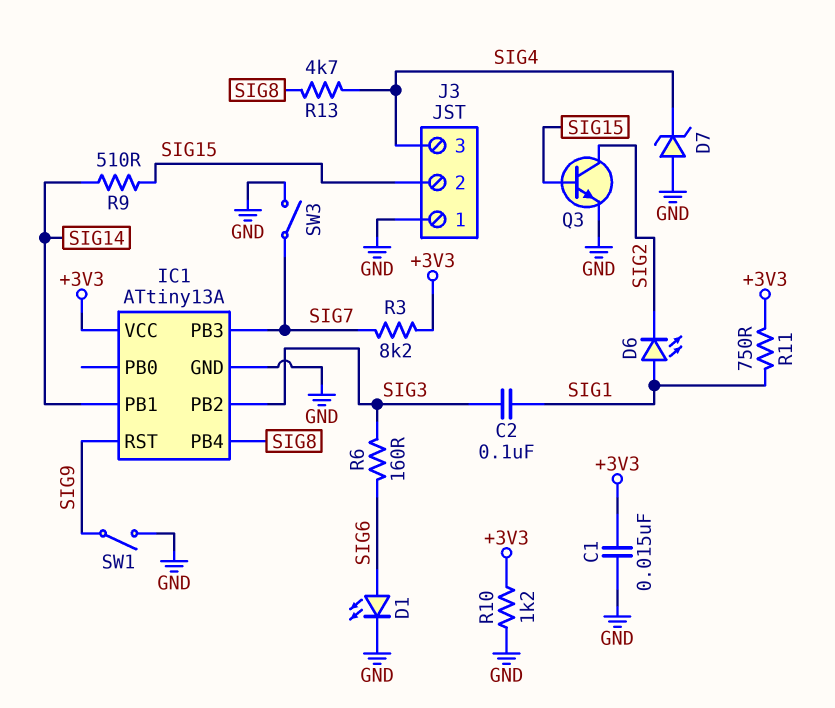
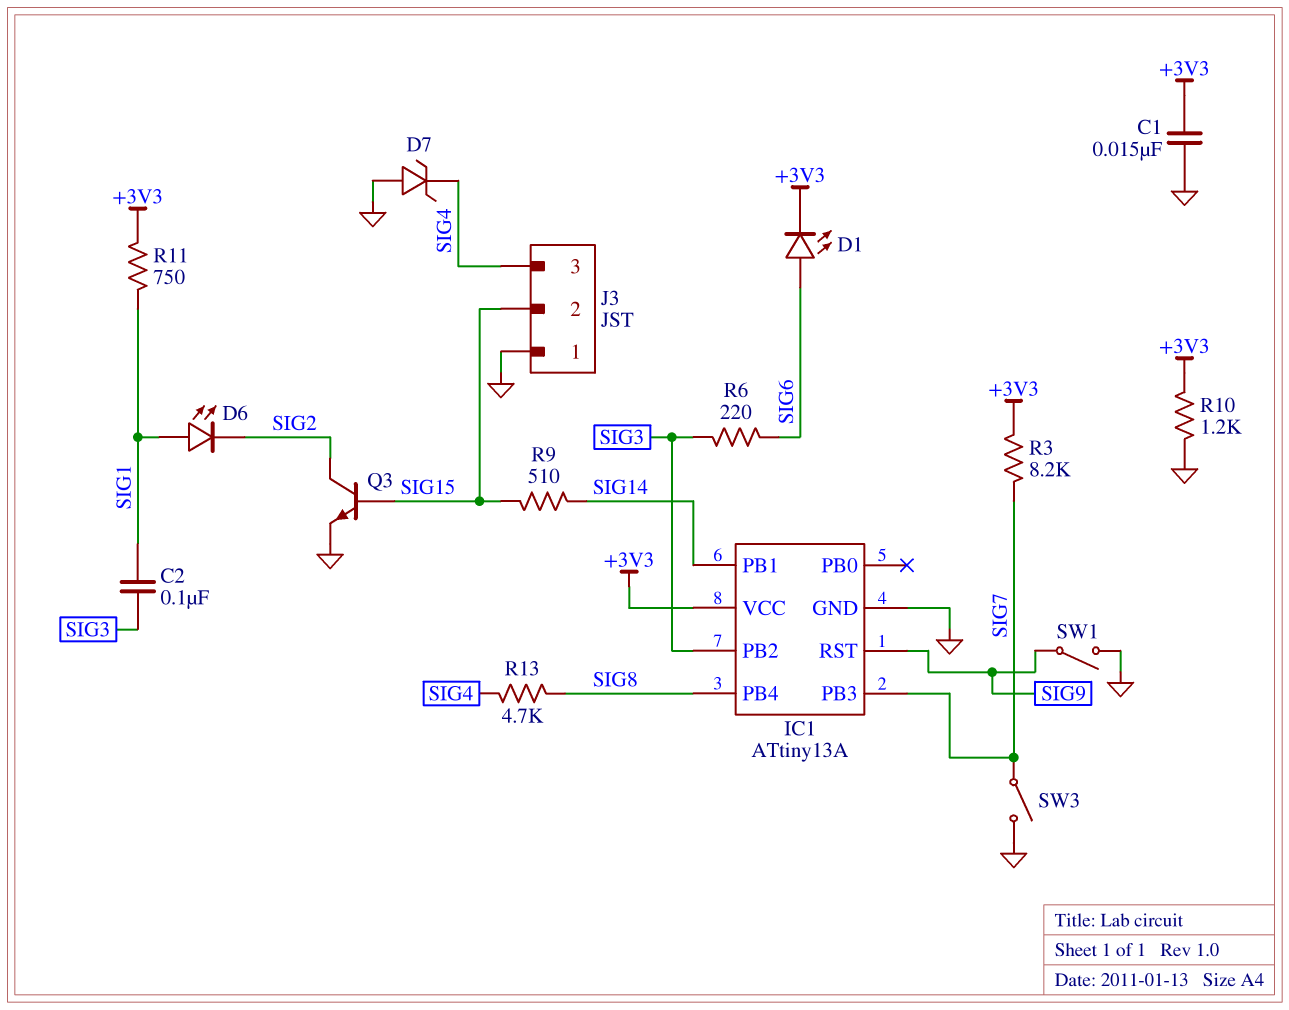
D1: LED (A SIG6, K GND) -> LED (A SIG6, K +3V3)
R6: 160 (SIG3, SIG6) -> 220 (SIG3, SIG6)

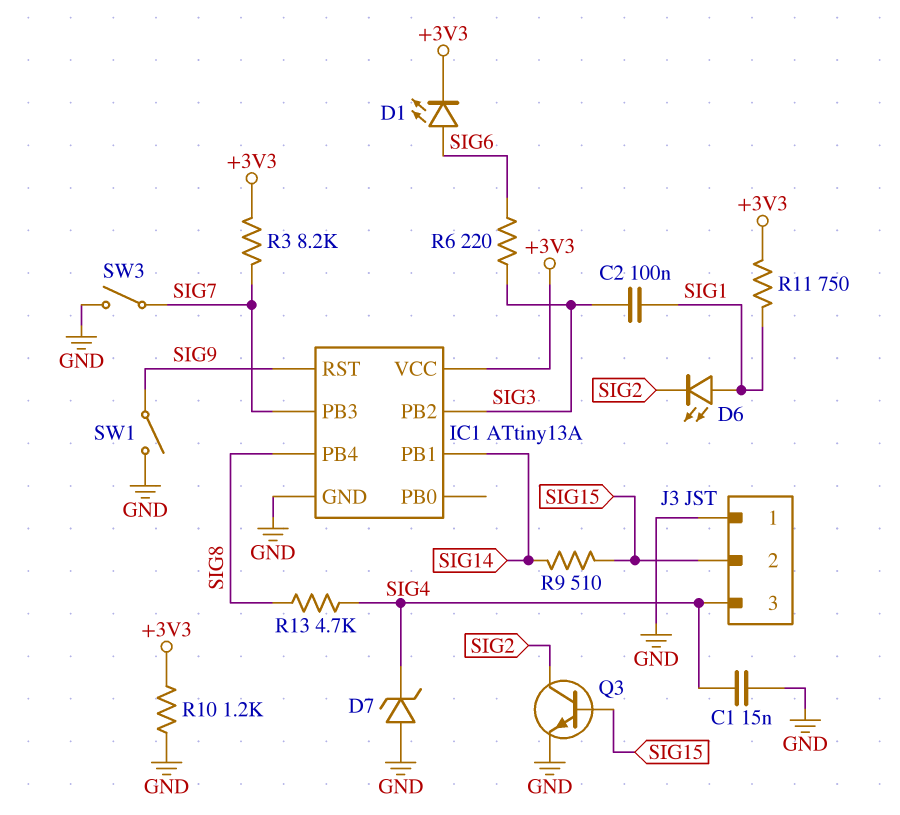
C1: 15nF (+3V3, GND) -> 15nF (GND, SIG4)

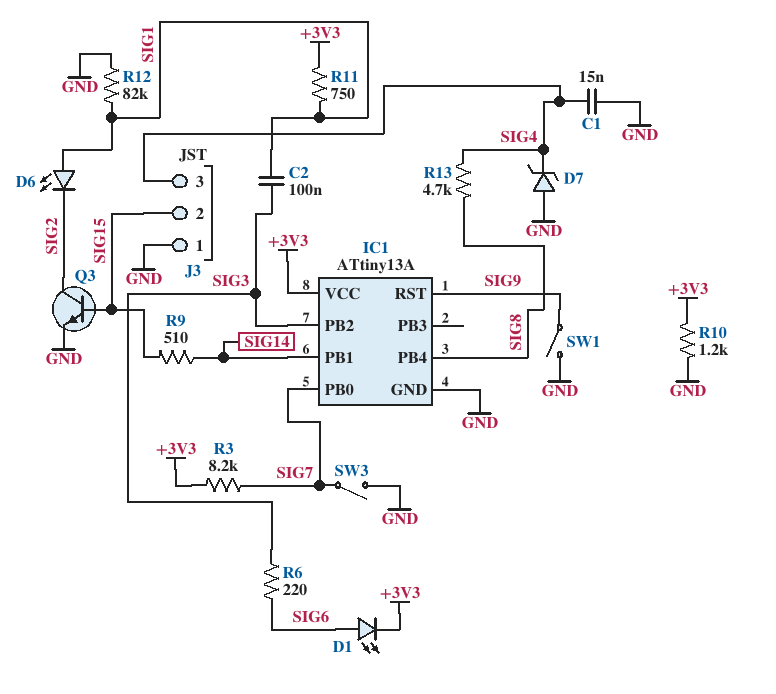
IC1 pin PB0: none -> SIG7
IC1 pin PB3: SIG7 -> none
R12: none -> 82k (GND, SIG1)

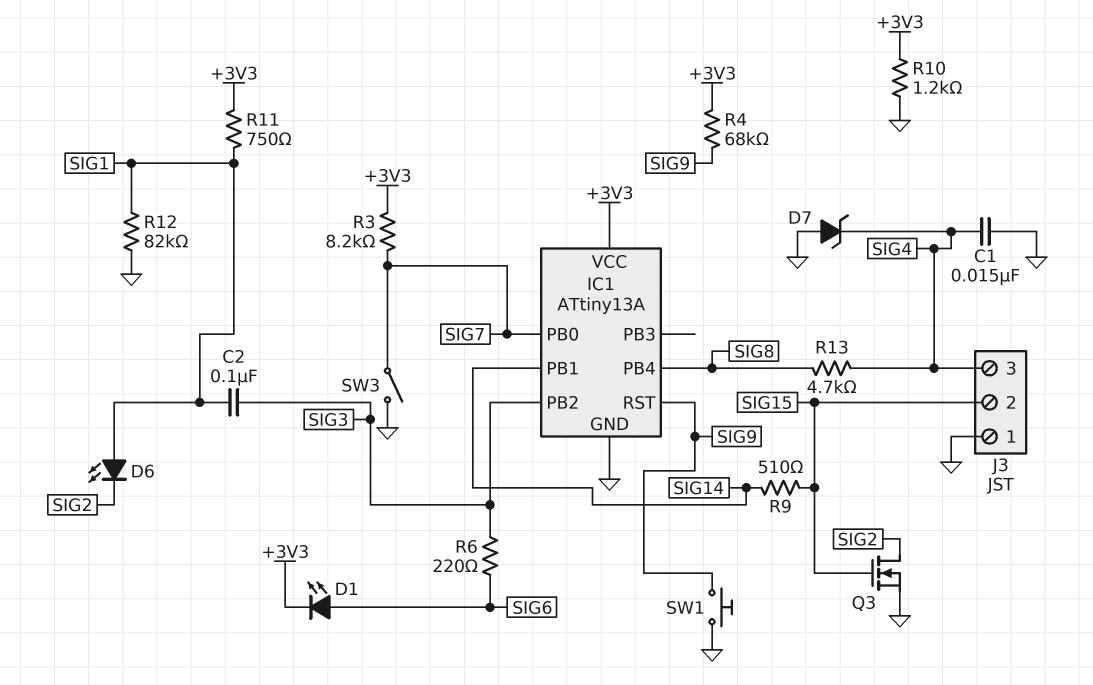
Q3: NPN (B SIG15, C SIG2, E GND) -> NMOS (G SIG15, D SIG2, S GND)
R4: none -> 68k (+3V3, SIG9)
SW1: switch (GND, SIG9) -> button (GND, SIG9)

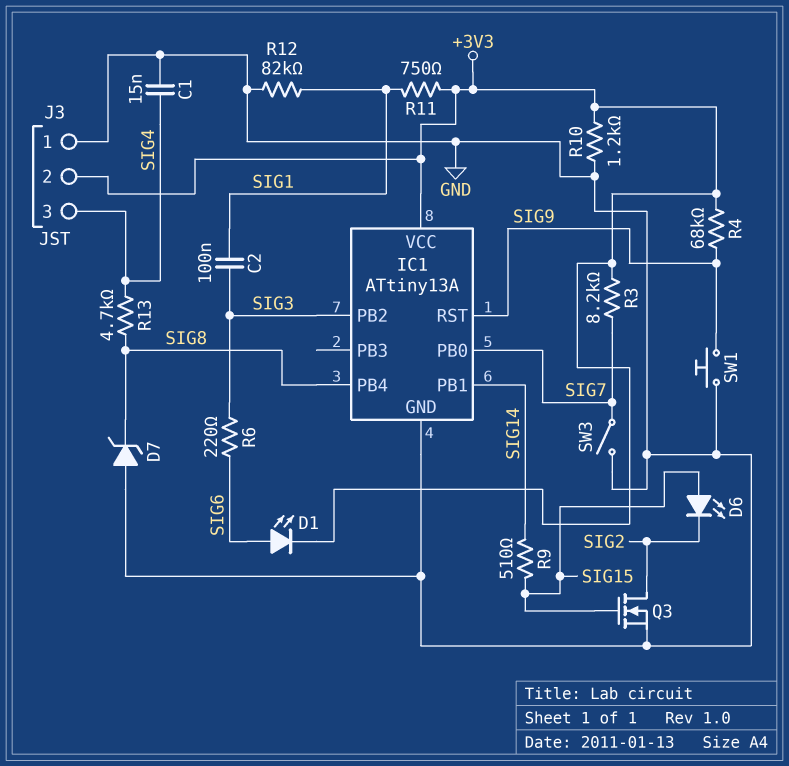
D6: LED (A SIG1, K SIG2) -> LED (A SIG15, K SIG2)
D7: zener (A GND, K SIG4) -> zener (A GND, K SIG8)
J3 pin 2: SIG15 -> +3V3

